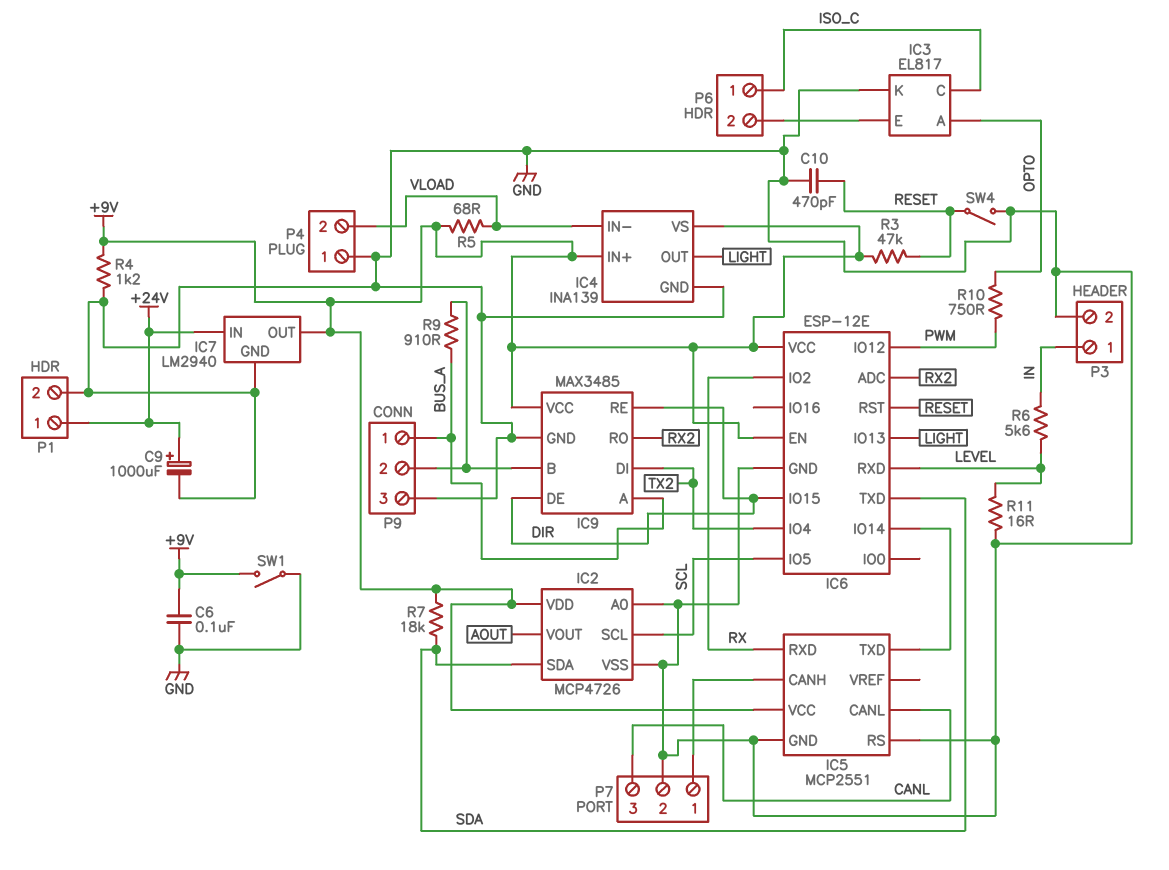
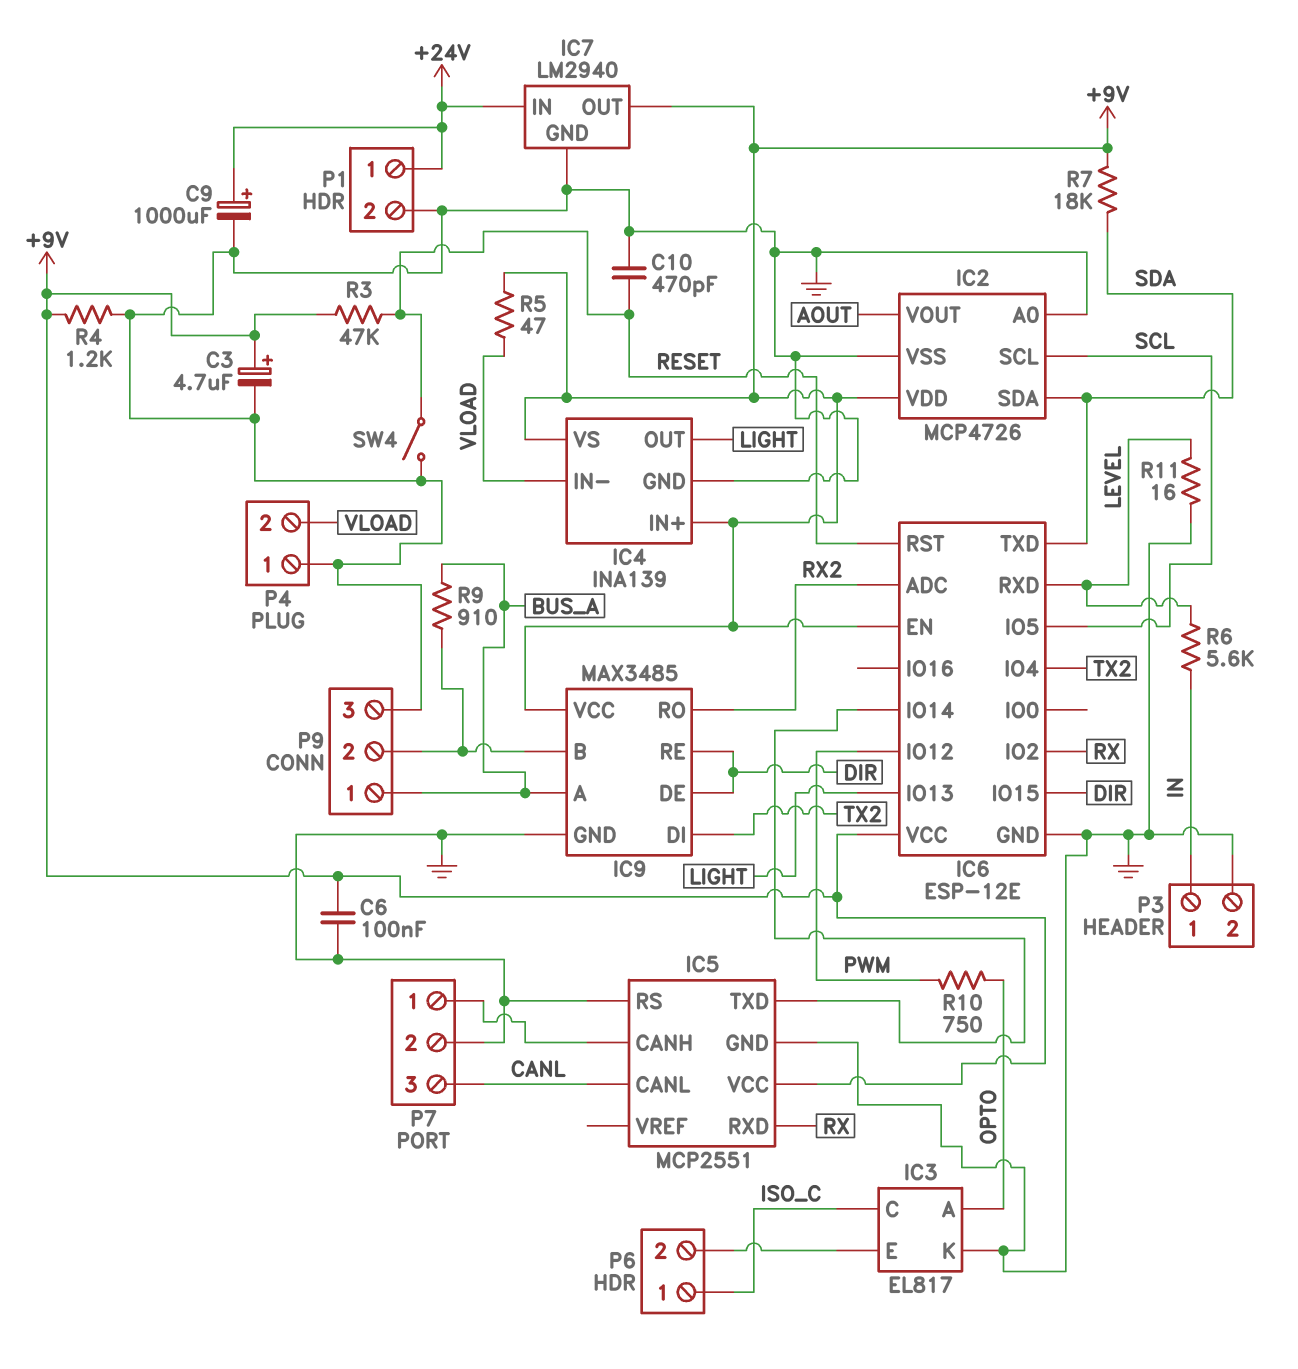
C3: none -> 4.7uF (plus +9V, minus GND)
R5: 68 (+9V, VLOAD) -> 47 (+9V, VLOAD)
SW1: switch (+9V, GND) -> none

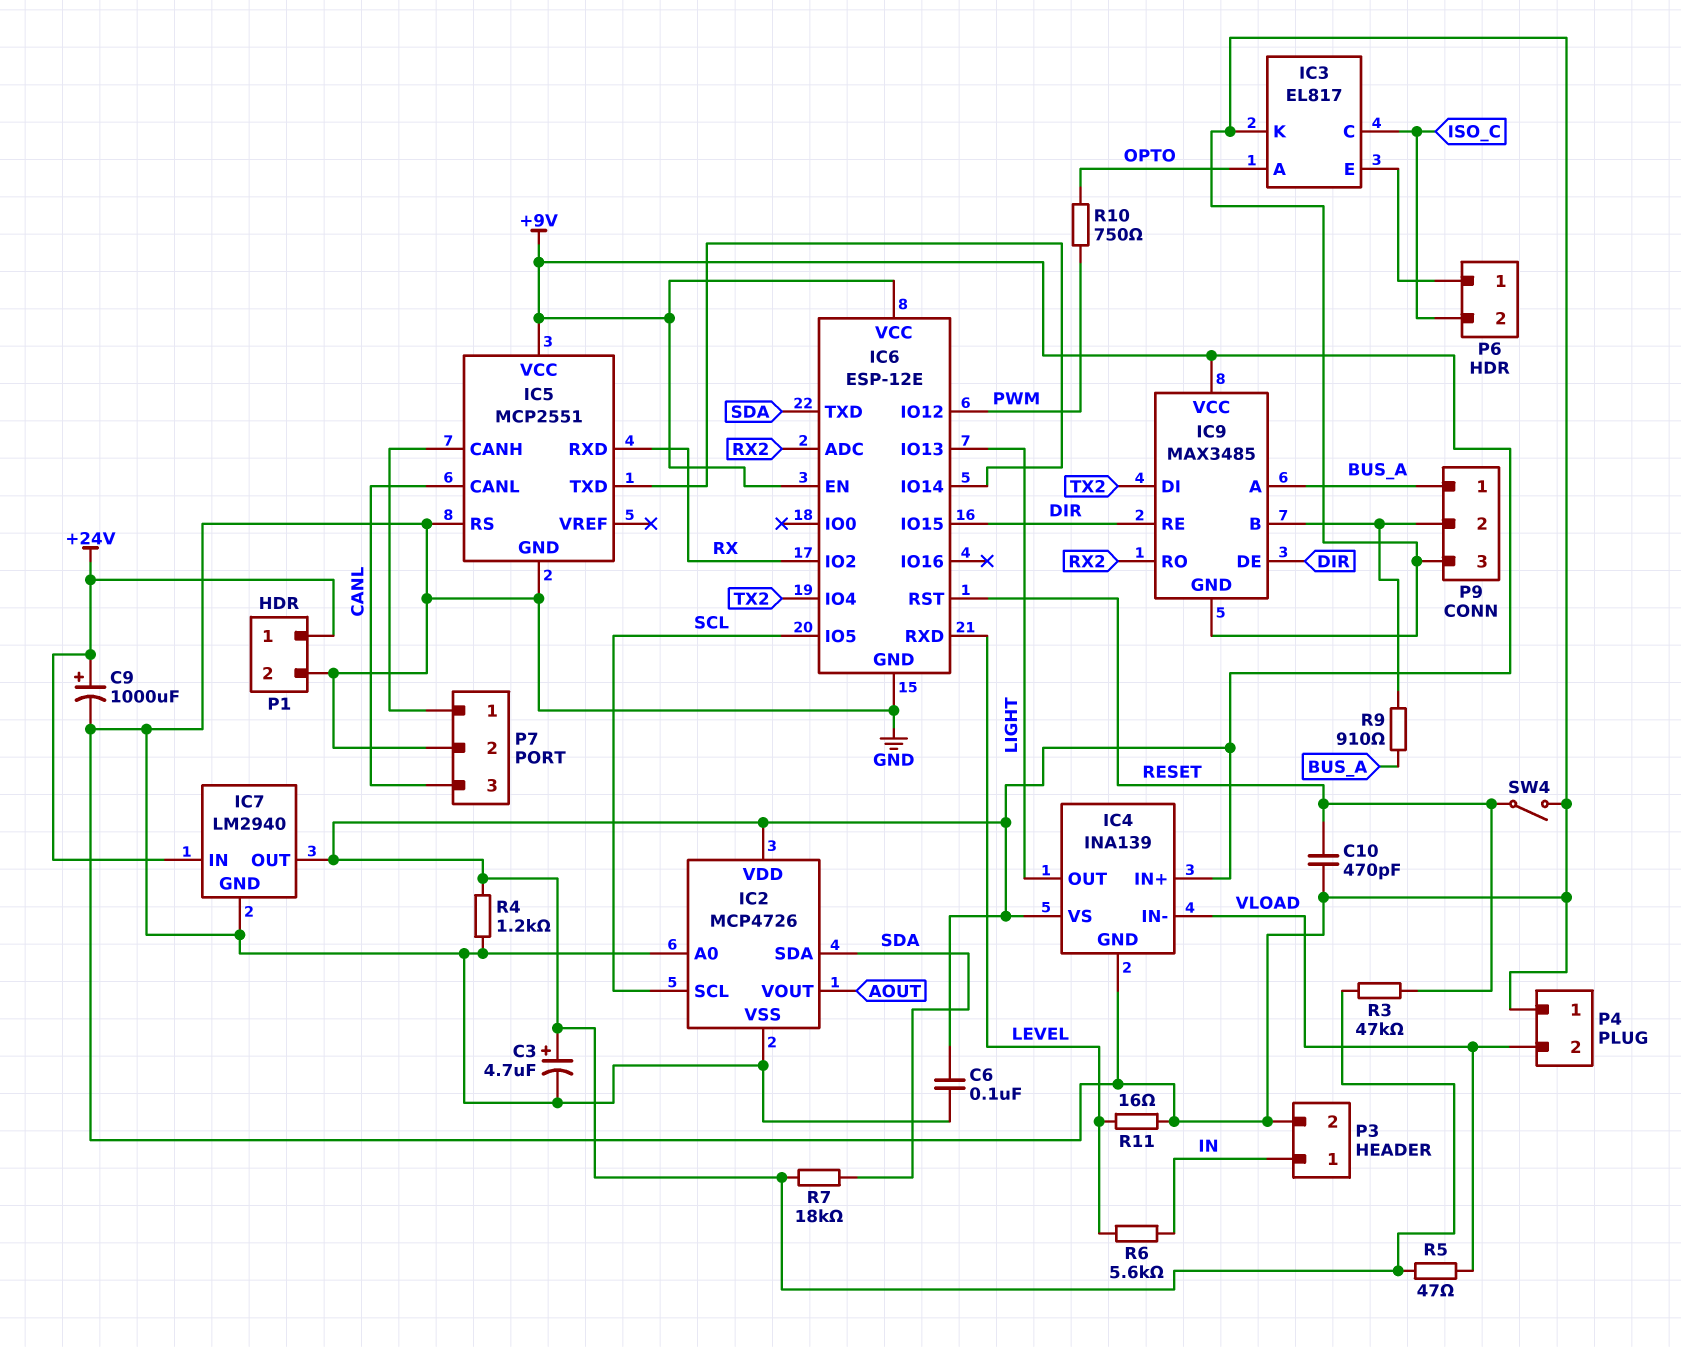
P6 pin 1: ISO_C -> IC3/E
P6 pin 2: IC3/E -> ISO_C

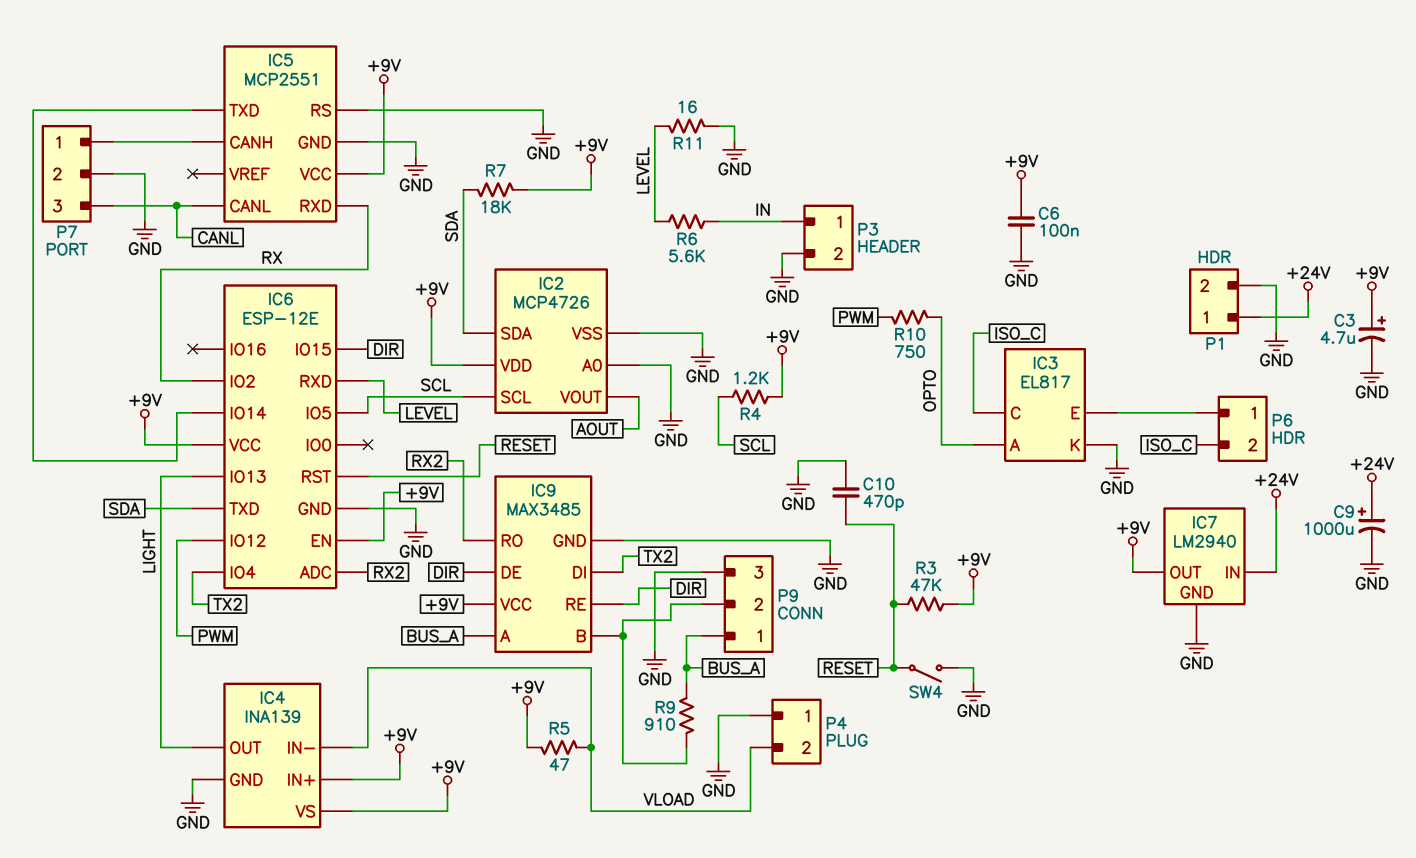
R4: 1.2k (+9V, GND) -> 1.2k (+9V, SCL)

